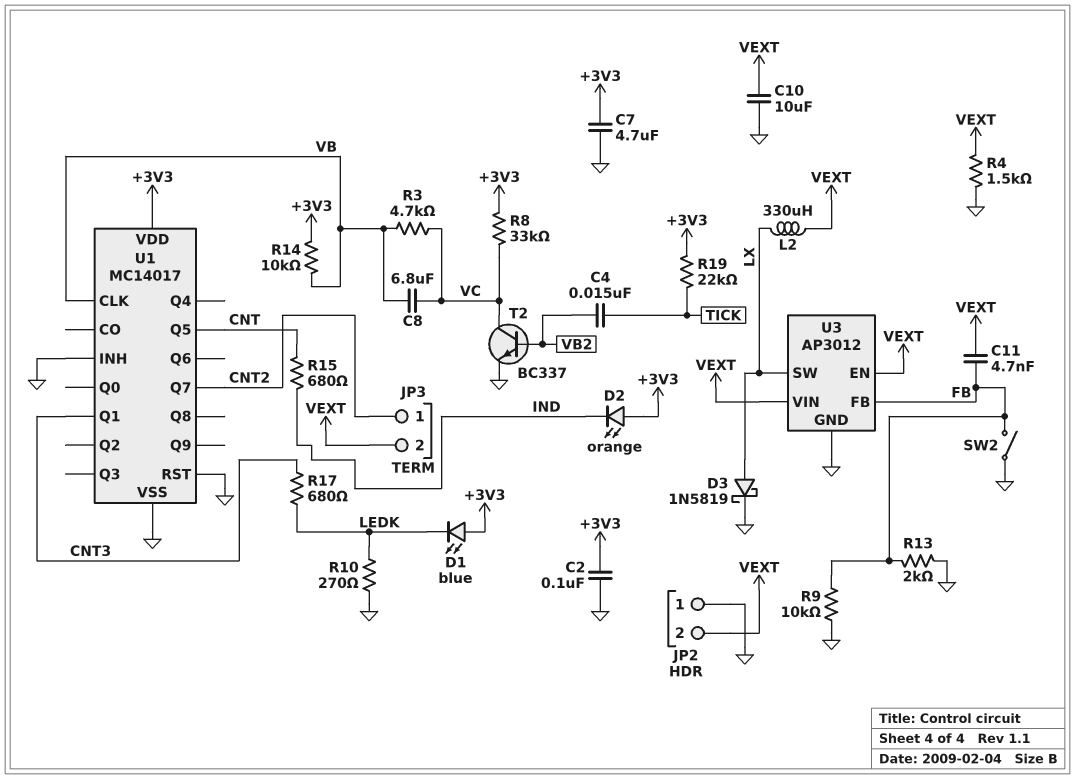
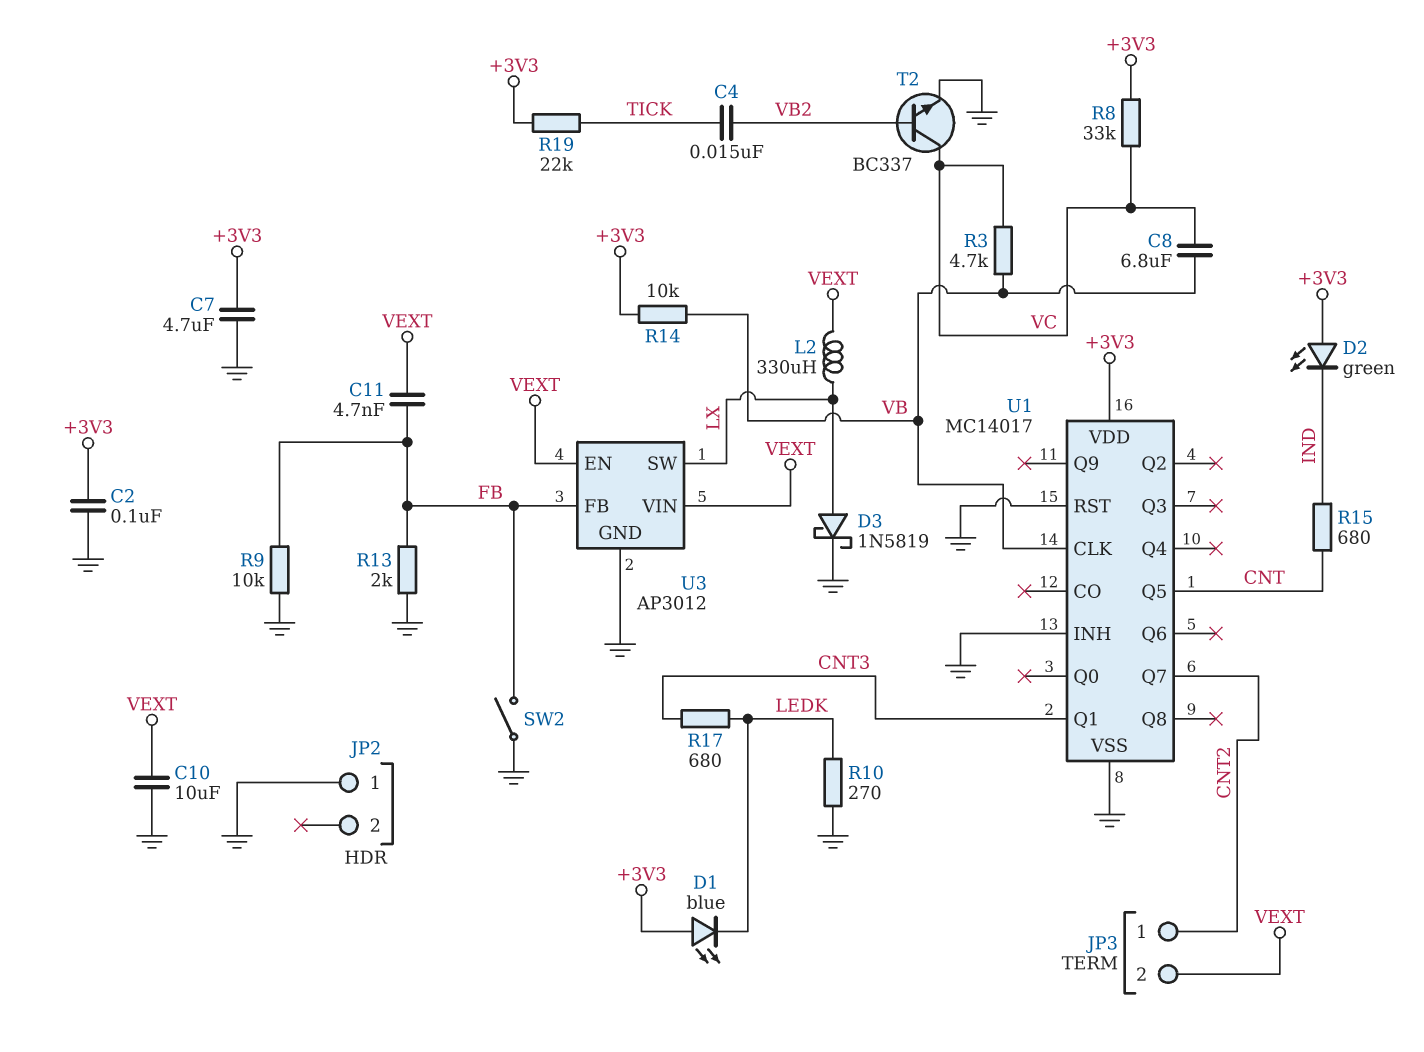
D2: LED orange (A +3V3, K IND) -> LED green (A +3V3, K IND)
JP2 pin 2: VEXT -> none
R4: 1.5k (GND, VEXT) -> none

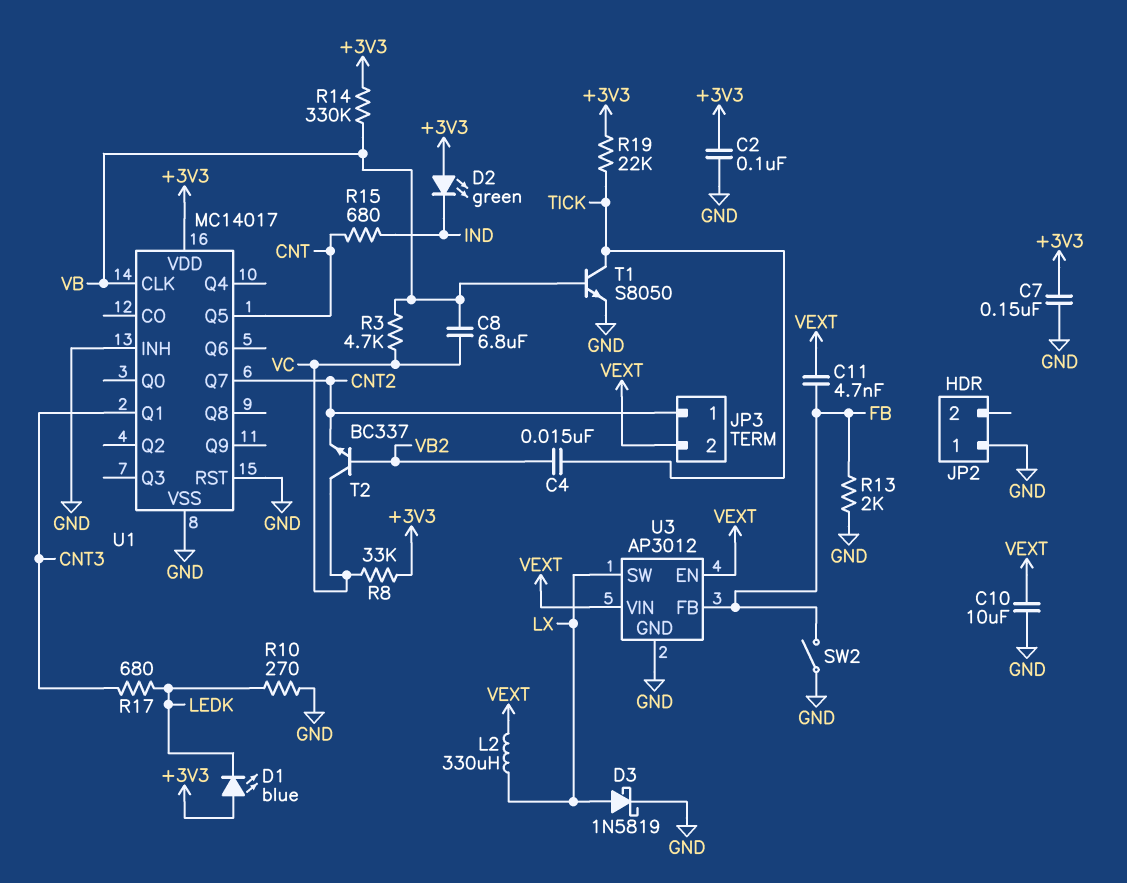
C7: 4.7uF (+3V3, GND) -> 150nF (+3V3, GND)
R9: 10k (FB, GND) -> none
R14: 10k (+3V3, VB) -> 330k (+3V3, VB)
T1: none -> NPN S8050 (B VB, C TICK, E GND)
T2: NPN BC337 (B VB2, C VC, E GND) -> NPN BC337 (B VB2, C VC, E CNT2)

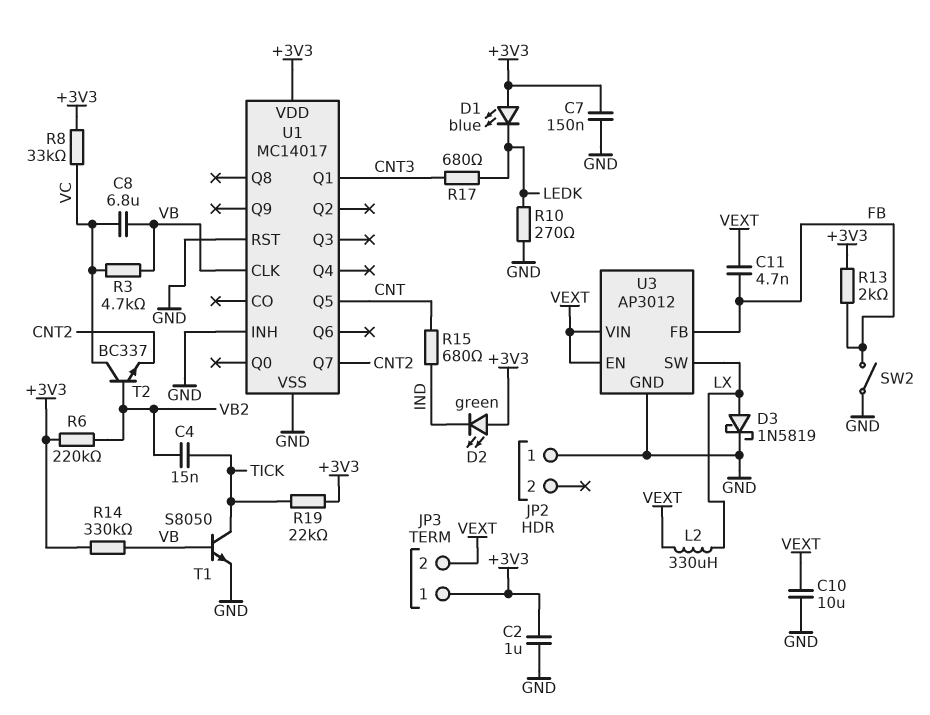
C2: 100nF (+3V3, GND) -> 1uF (+3V3, GND)
JP3 pin 1: CNT2 -> +3V3
R6: none -> 220k (+3V3, VB2)
R13: 2k (FB, GND) -> 2k (+3V3, FB)

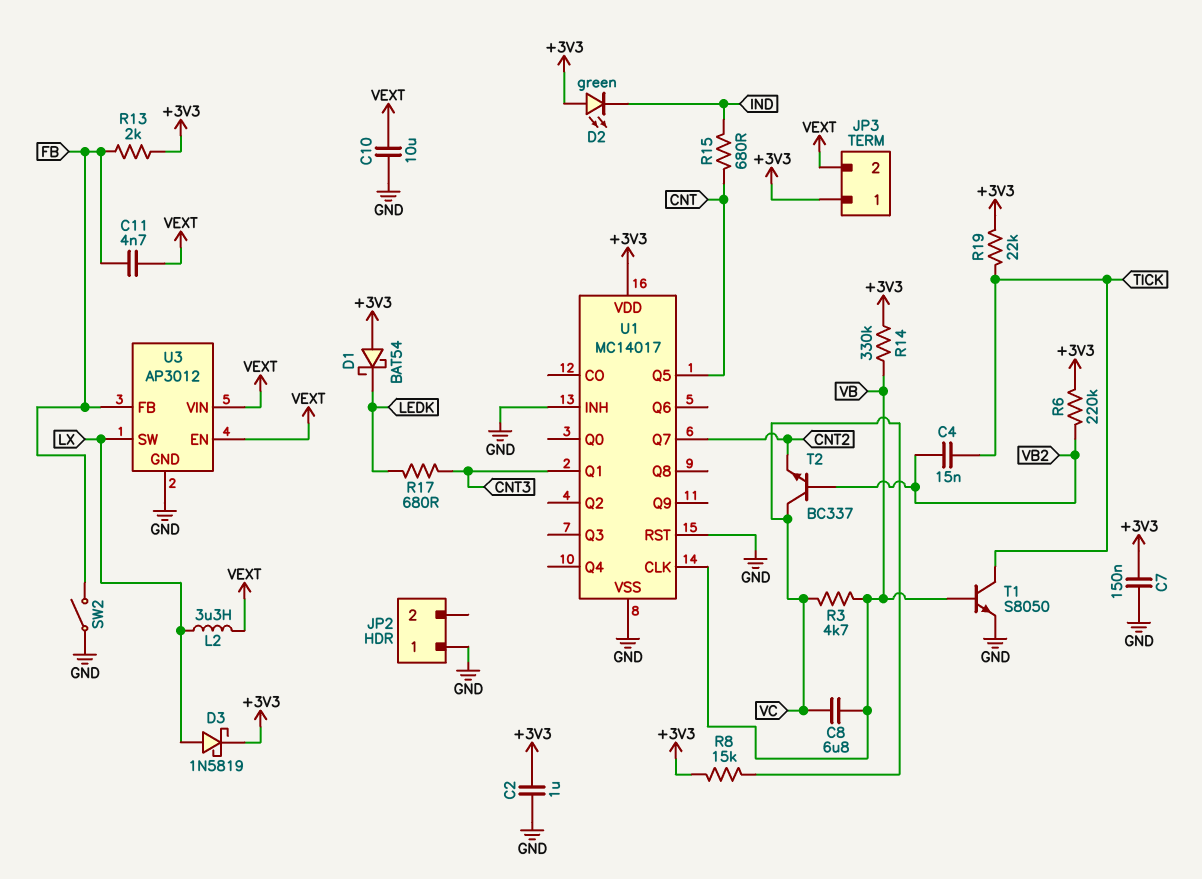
D1: LED blue (A +3V3, K LEDK) -> schottky BAT54 (A +3V3, K LEDK)
D3: schottky 1N5819 (A LX, K GND) -> schottky 1N5819 (A LX, K +3V3)
L2: 330uH (LX, VEXT) -> 3.3uH (LX, VEXT)
R8: 33k (+3V3, VC) -> 15k (+3V3, VC)
R10: 270 (GND, LEDK) -> none

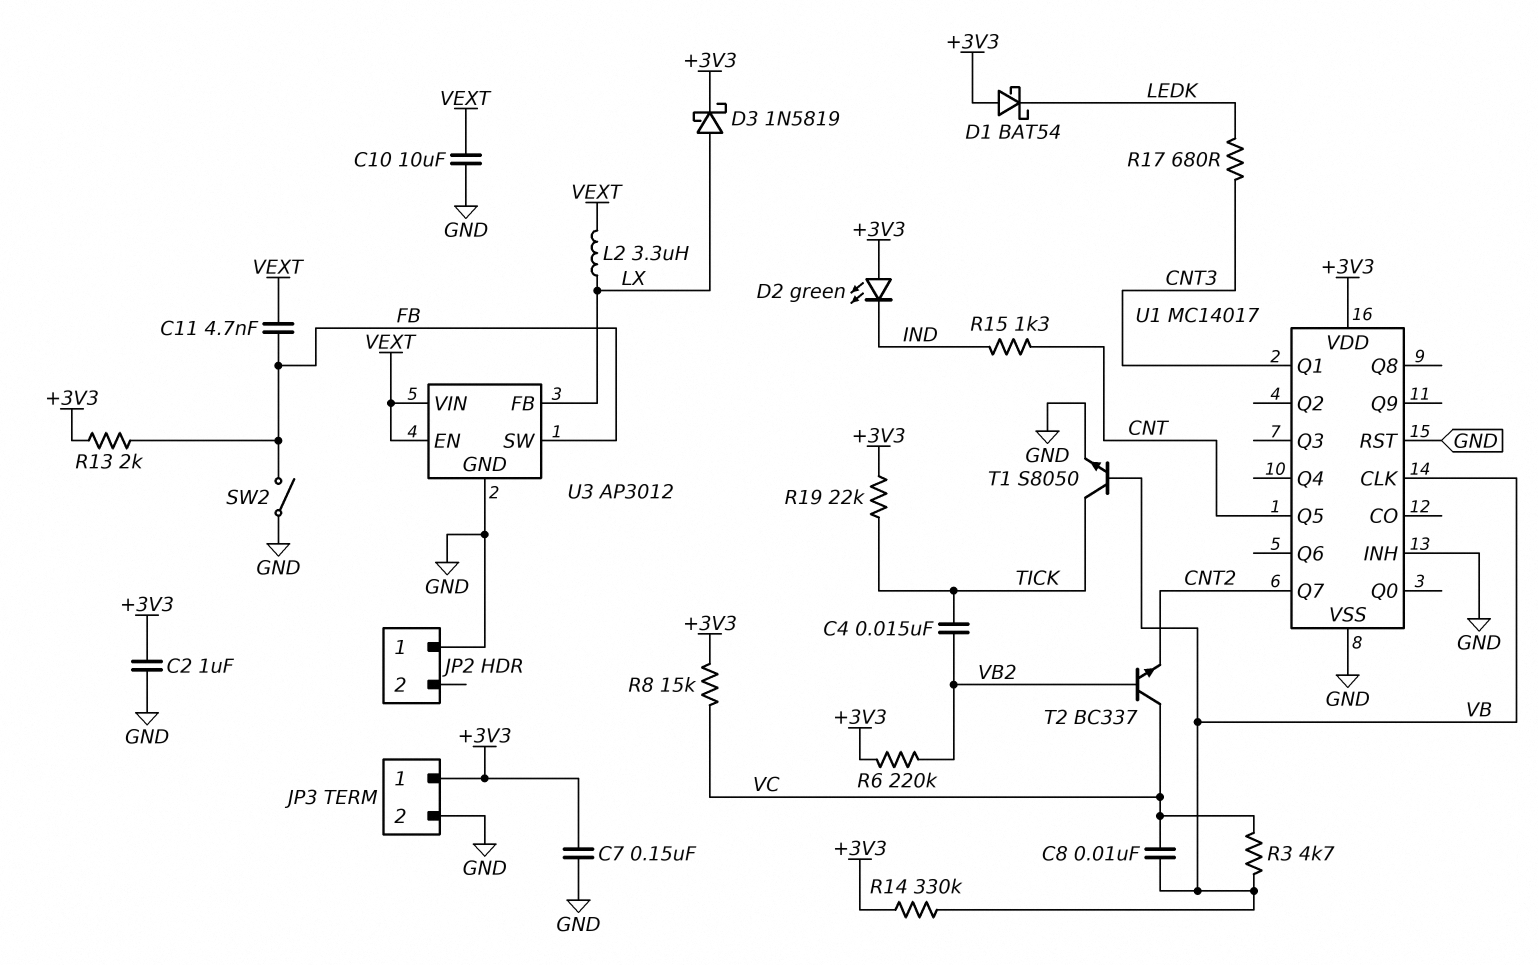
C8: 6.8uF (VB, VC) -> 10nF (VB, VC)
JP3 pin 2: VEXT -> GND
R15: 680 (CNT, IND) -> 1.3k (CNT, IND)
U3 pin FB: FB -> LX
U3 pin SW: LX -> FB

